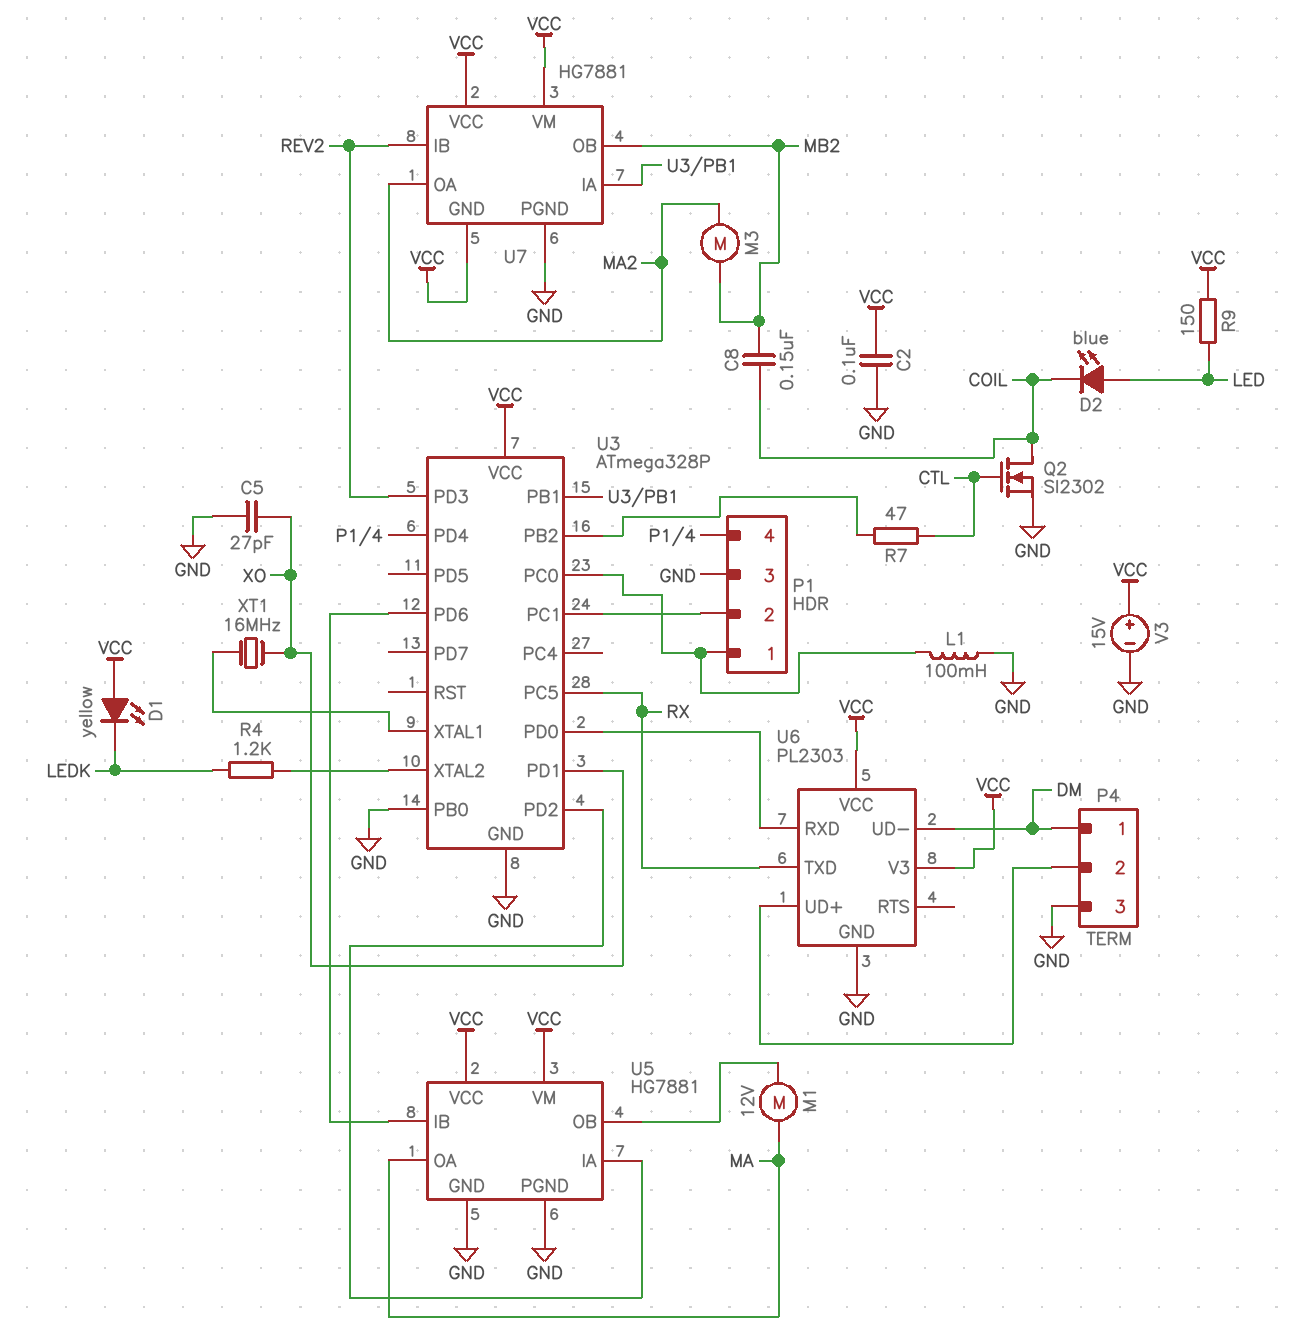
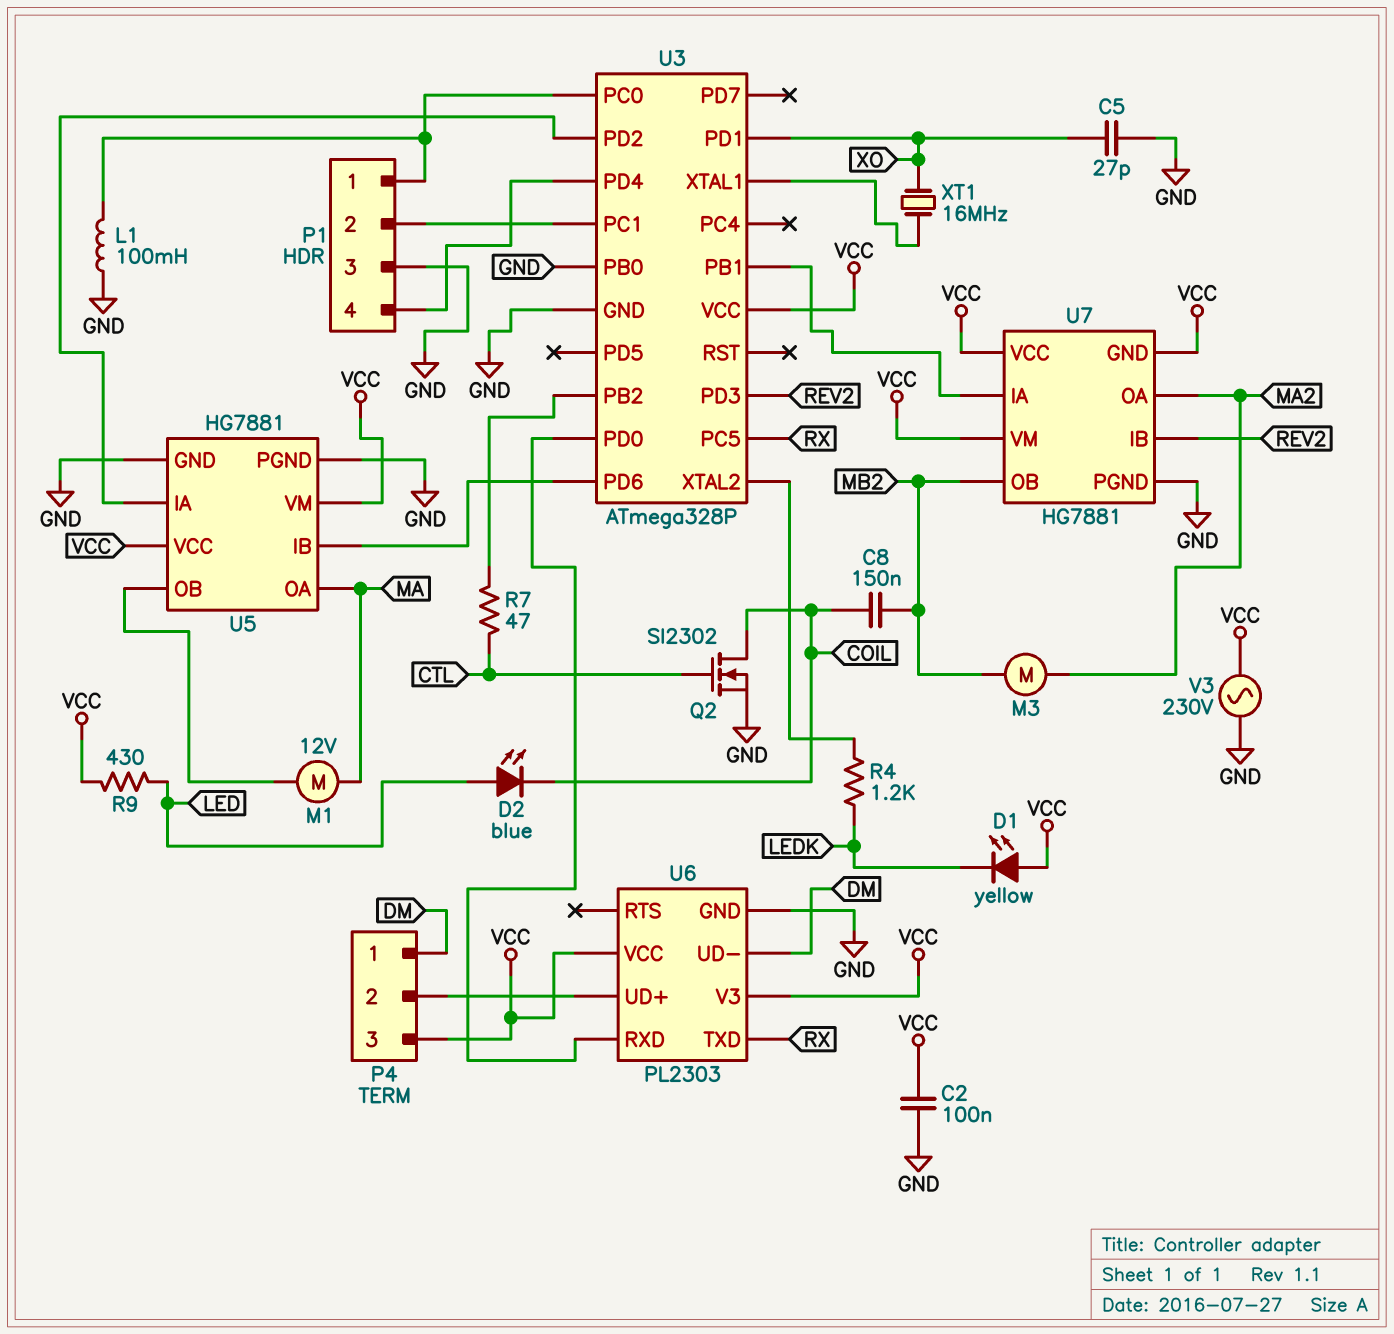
P4 pin 3: GND -> VCC
R9: 150 (LED, VCC) -> 430 (LED, VCC)
V3: 15V (plus VCC, minus GND) -> AC 230V (GND, VCC)

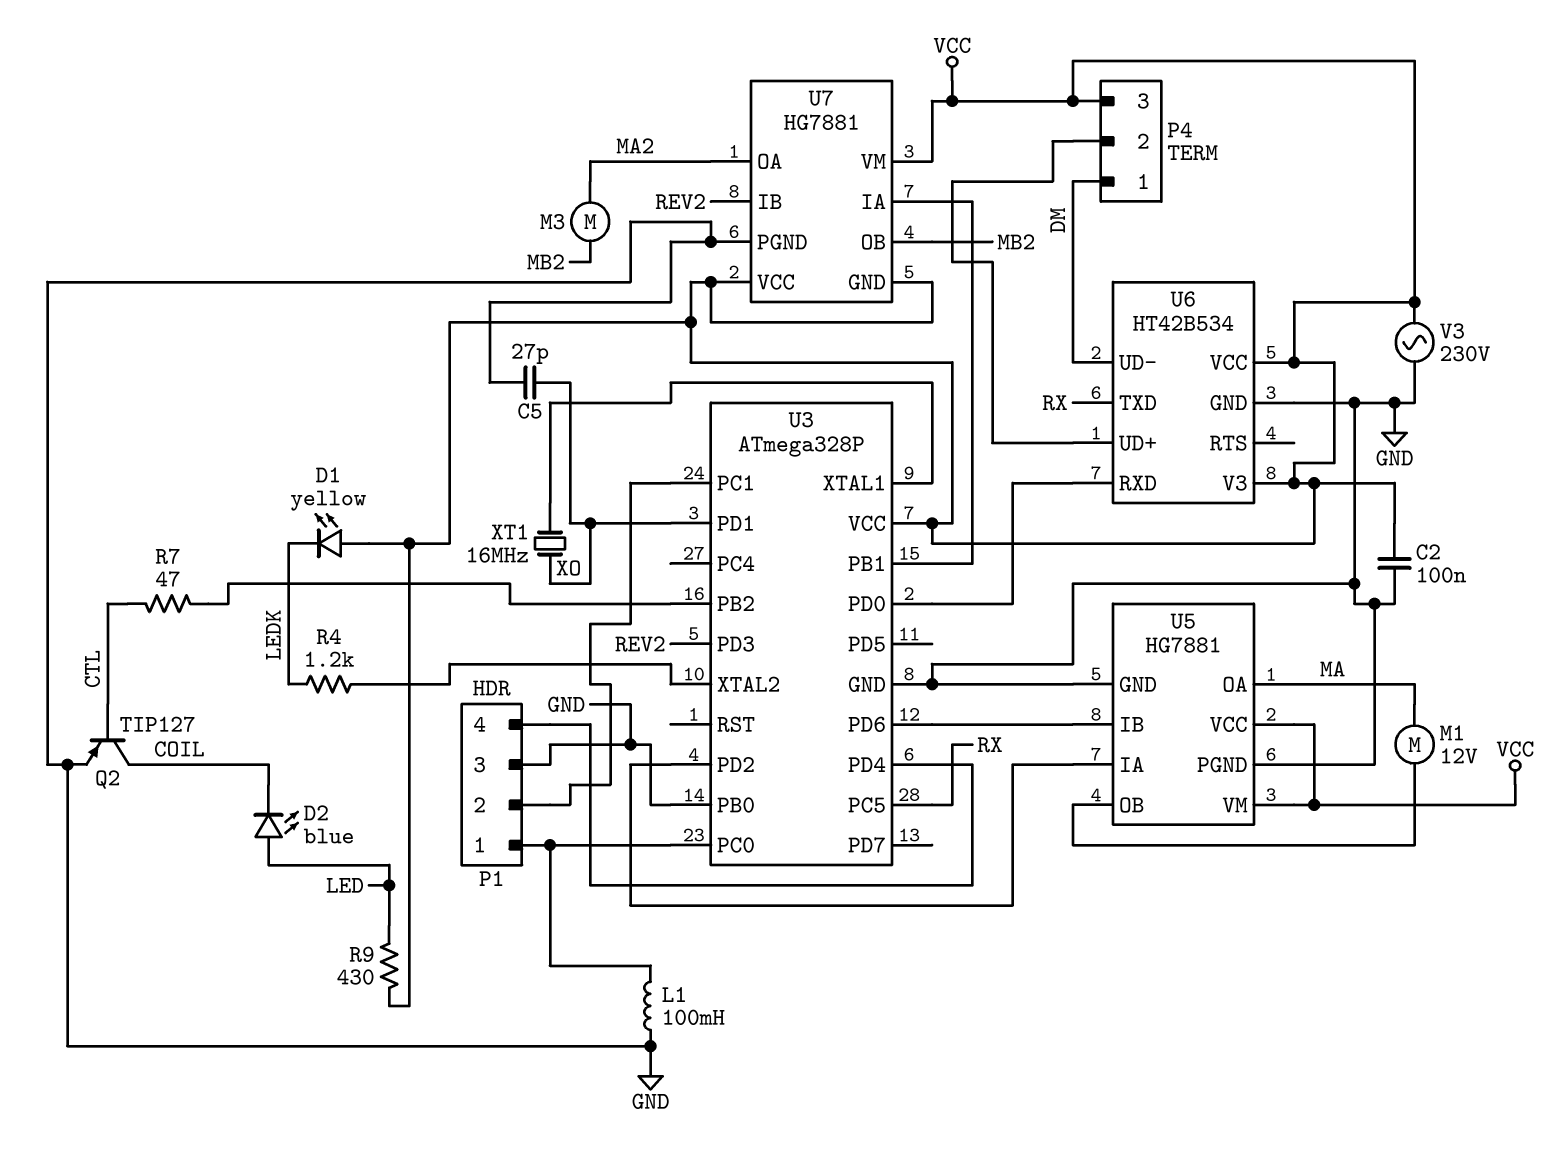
C8: 150nF (COIL, MB2) -> none
Q2: NMOS SI2302 (G CTL, D COIL, S GND) -> PNP TIP127 (B CTL, C COIL, E GND)
U6: PL2303 -> HT42B534

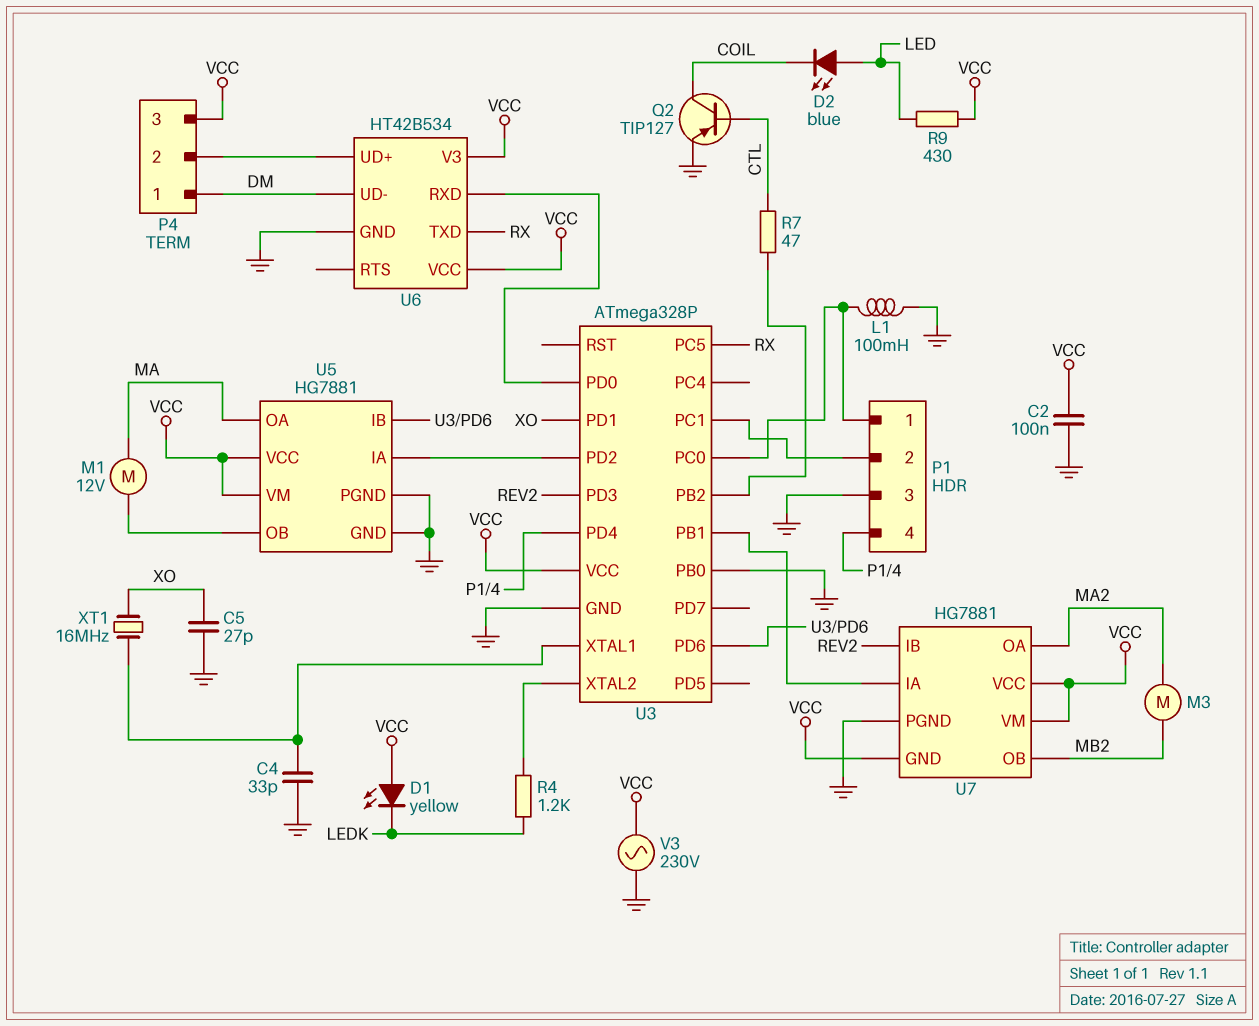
C4: none -> 33pF (GND, U3/XTAL1)

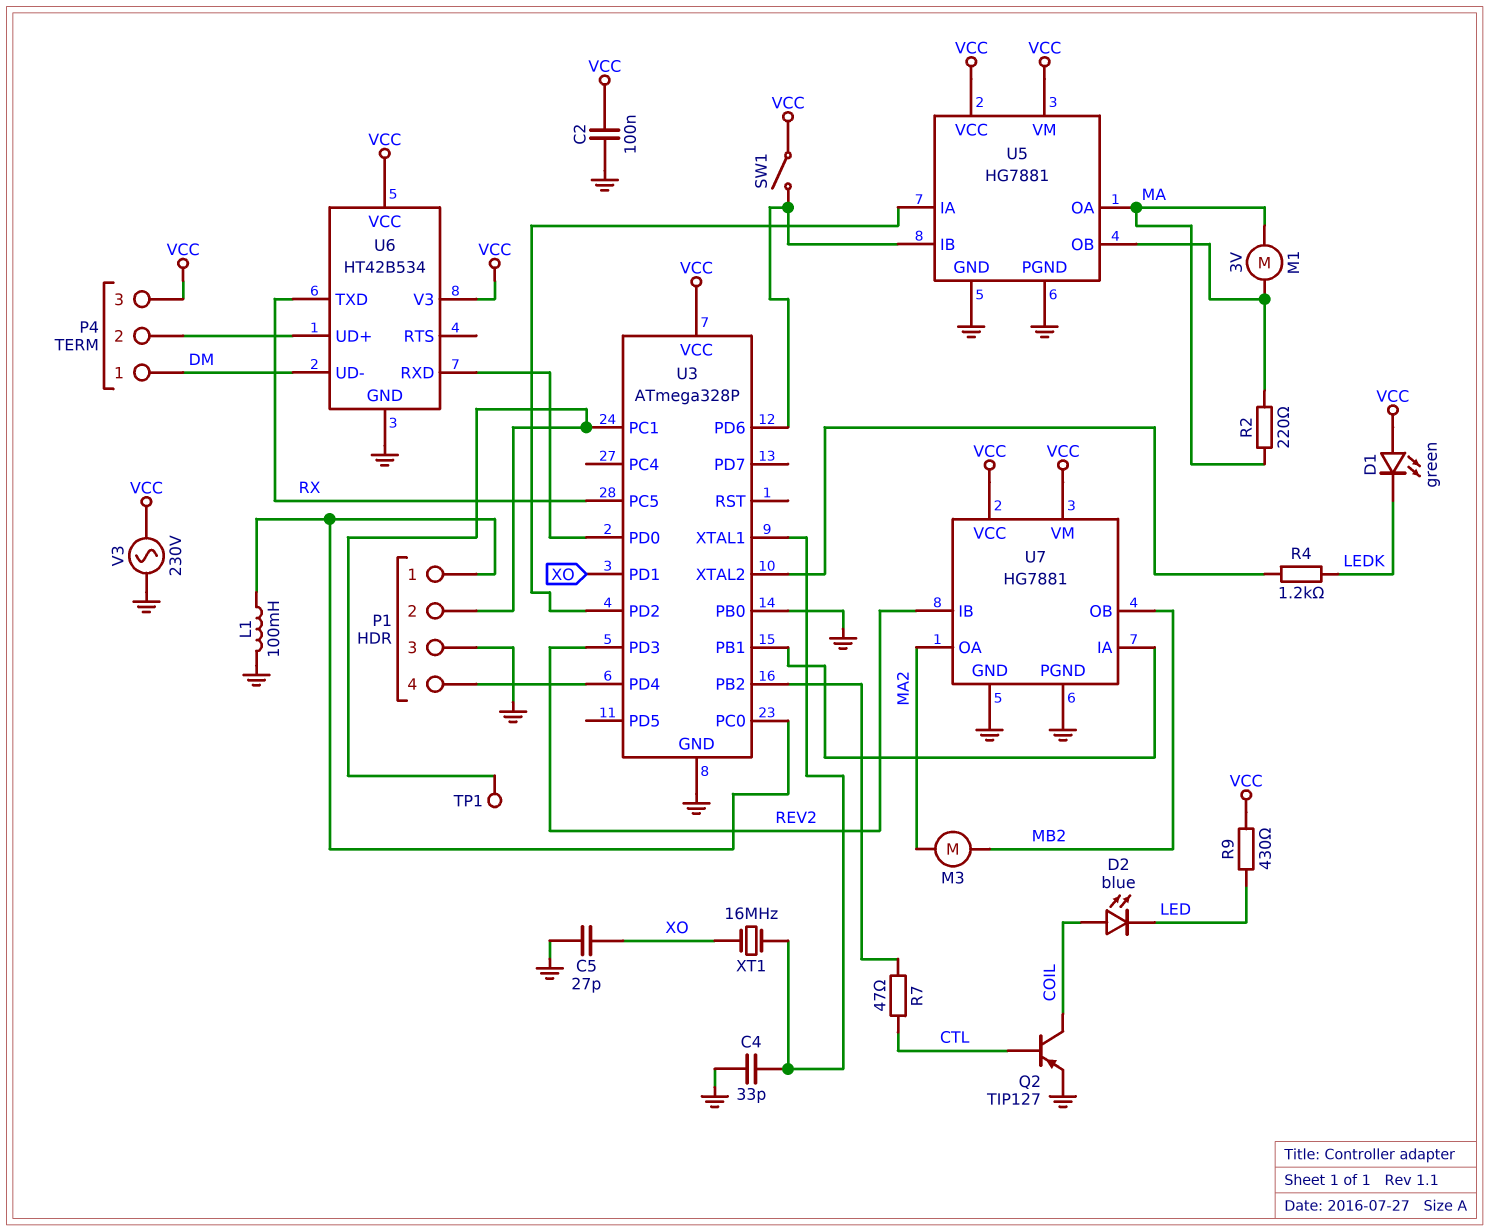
D1: LED yellow (A VCC, K LEDK) -> LED green (A VCC, K LEDK)
D2: LED blue (A LED, K COIL) -> LED blue (A COIL, K LED)
M1: motor 12V (MA, U5/OB) -> motor 3V (MA, U5/OB)
R2: none -> 220 (MA, U5/OB)
SW1: none -> switch (U3/PD6, VCC)
TP1: none -> test point (P1/2)
U7 pin GND: VCC -> GND

